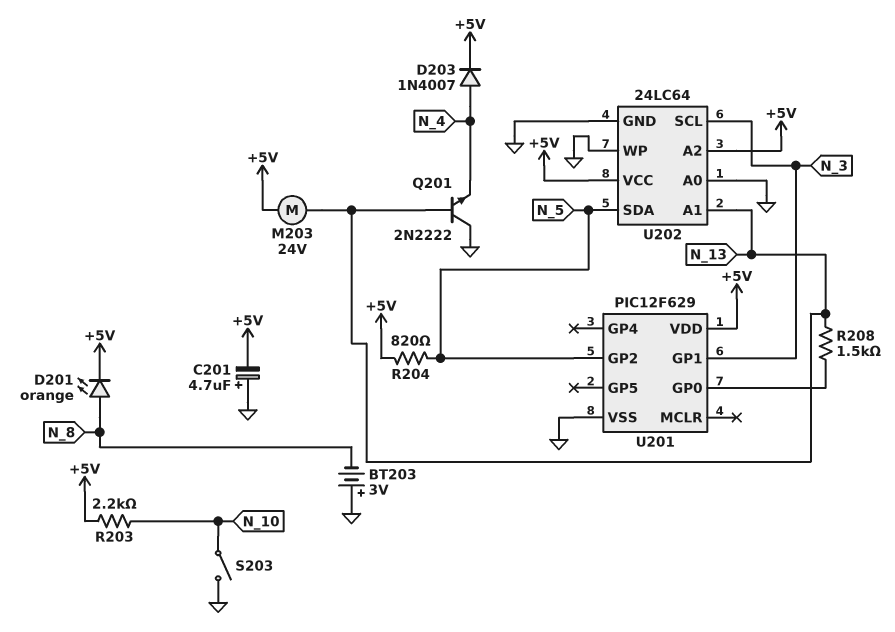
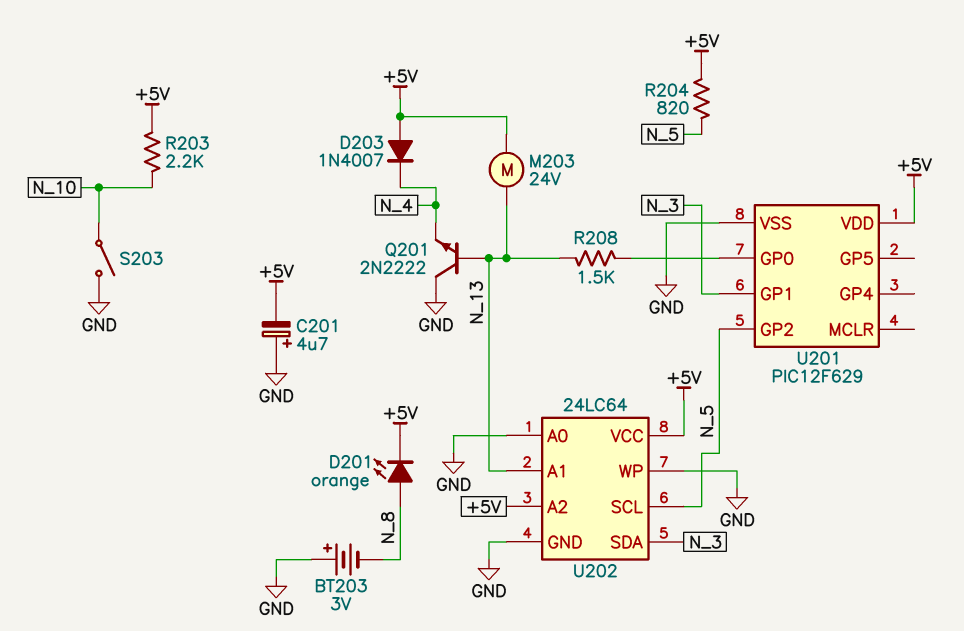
D203: diode 1N4007 (A N_4, K +5V) -> diode 1N4007 (A +5V, K N_4)
U202 pin SCL: N_3 -> N_5
U202 pin SDA: N_5 -> N_3

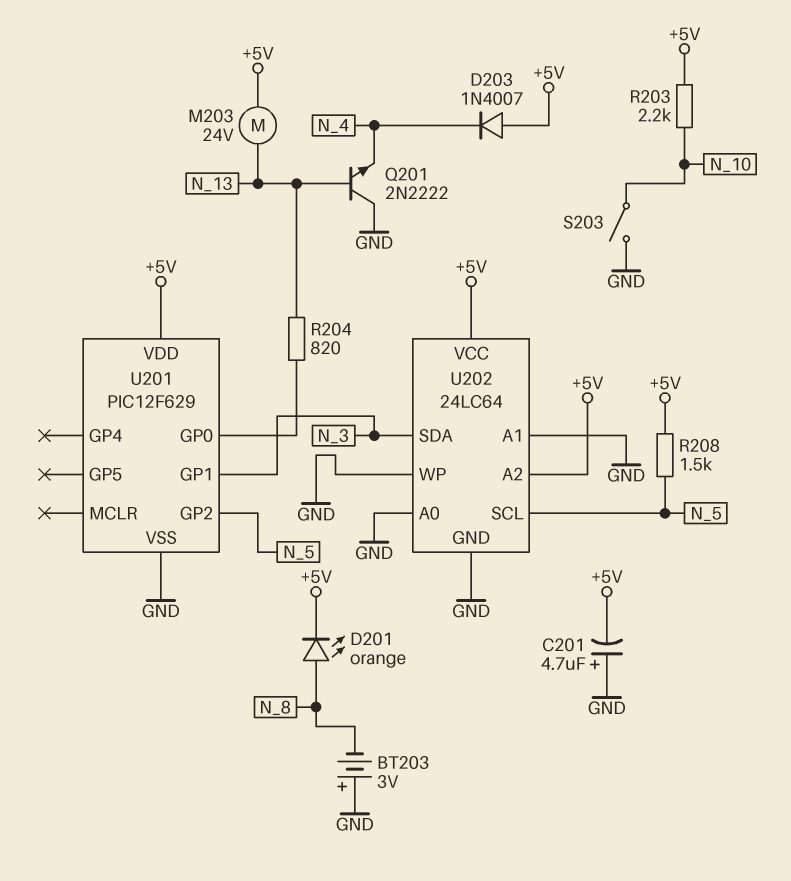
R204: 820 (+5V, N_5) -> 820 (N_13, U201/GP0)
R208: 1.5k (N_13, U201/GP0) -> 1.5k (+5V, N_5)
U202 pin A1: N_13 -> GND

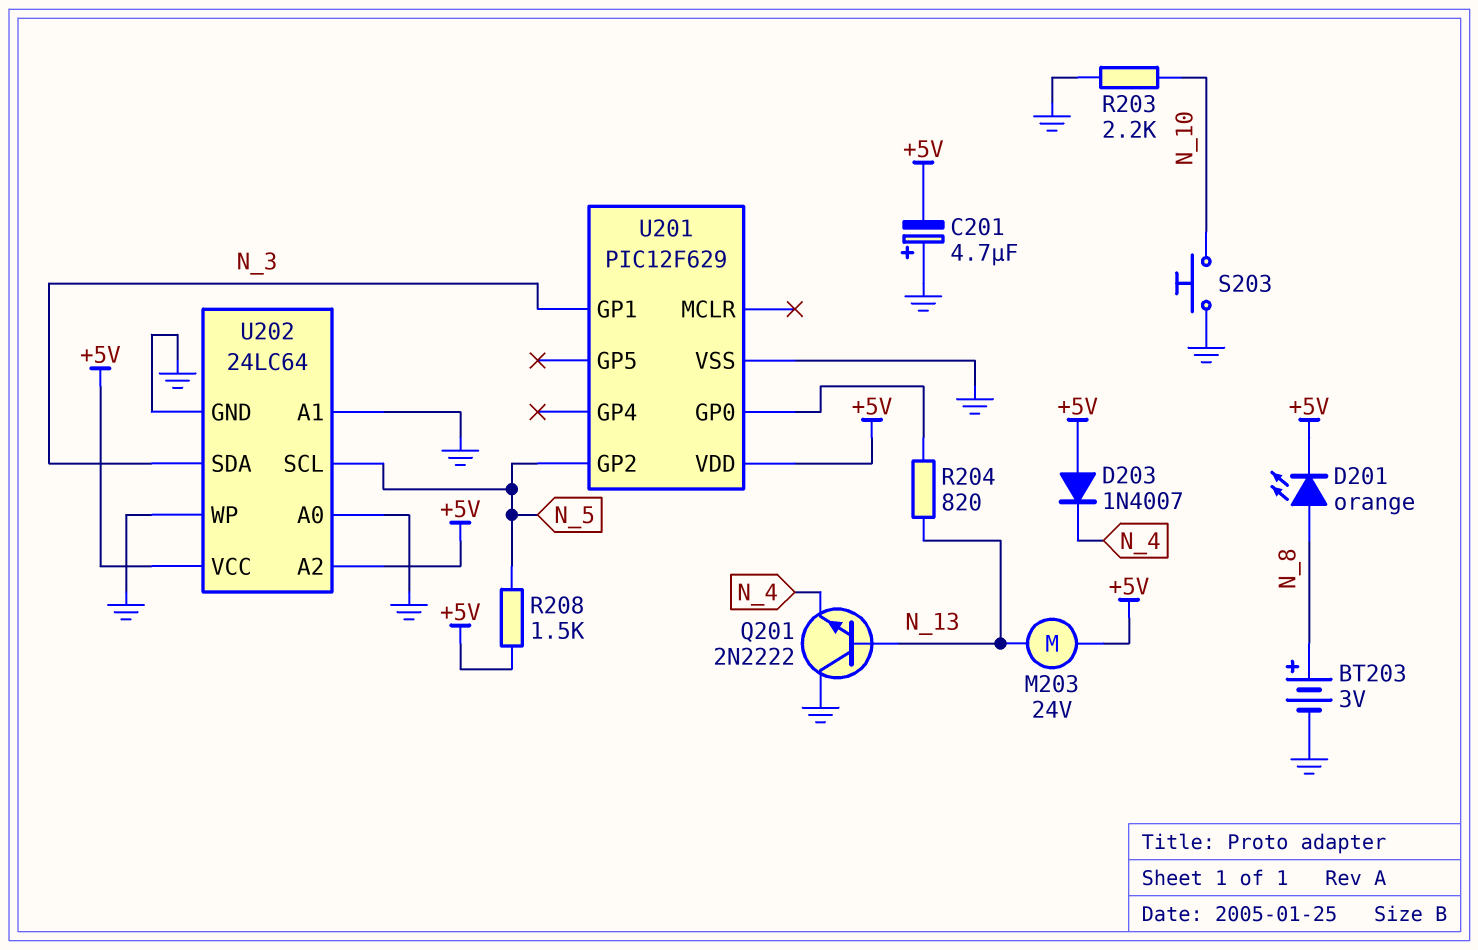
BT203: 3V (plus GND, minus N_8) -> 3V (plus N_8, minus GND)
R203: 2.2k (+5V, N_10) -> 2.2k (GND, N_10)
S203: switch (GND, N_10) -> button (GND, N_10)

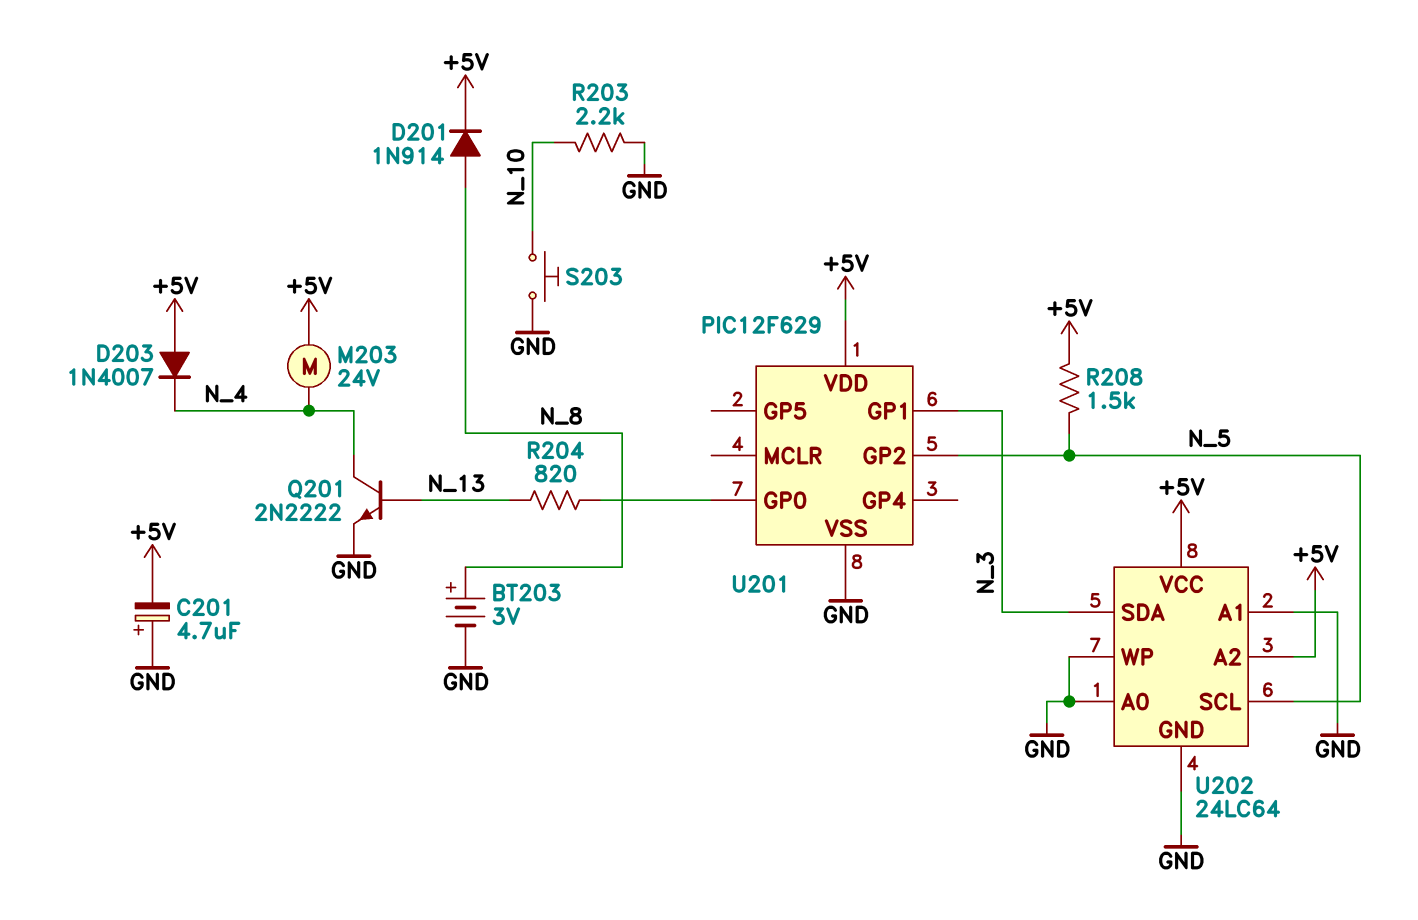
D201: LED orange (A N_8, K +5V) -> diode 1N914 (A N_8, K +5V)
M203: motor 24V (+5V, N_13) -> motor 24V (+5V, N_4)
Q201: NPN 2N2222 (B N_13, C GND, E N_4) -> NPN 2N2222 (B N_13, C N_4, E GND)

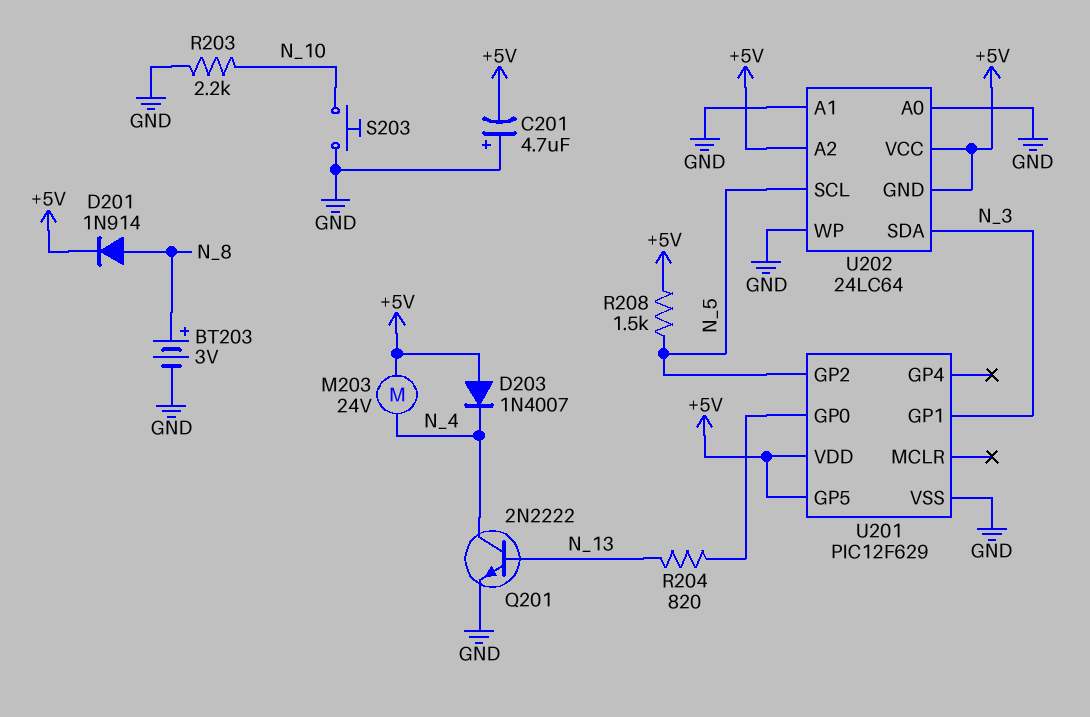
U201 pin GP5: none -> +5V
U202 pin GND: GND -> +5V

